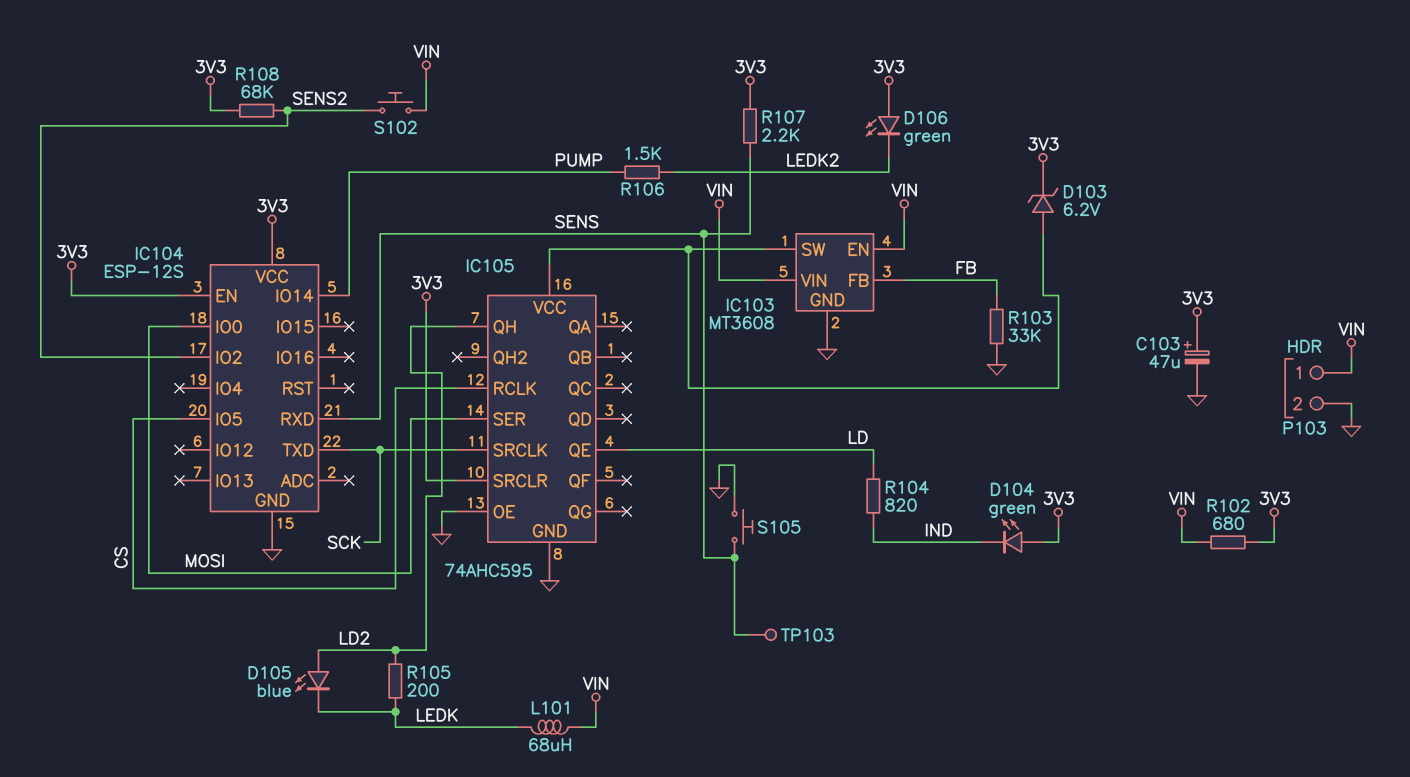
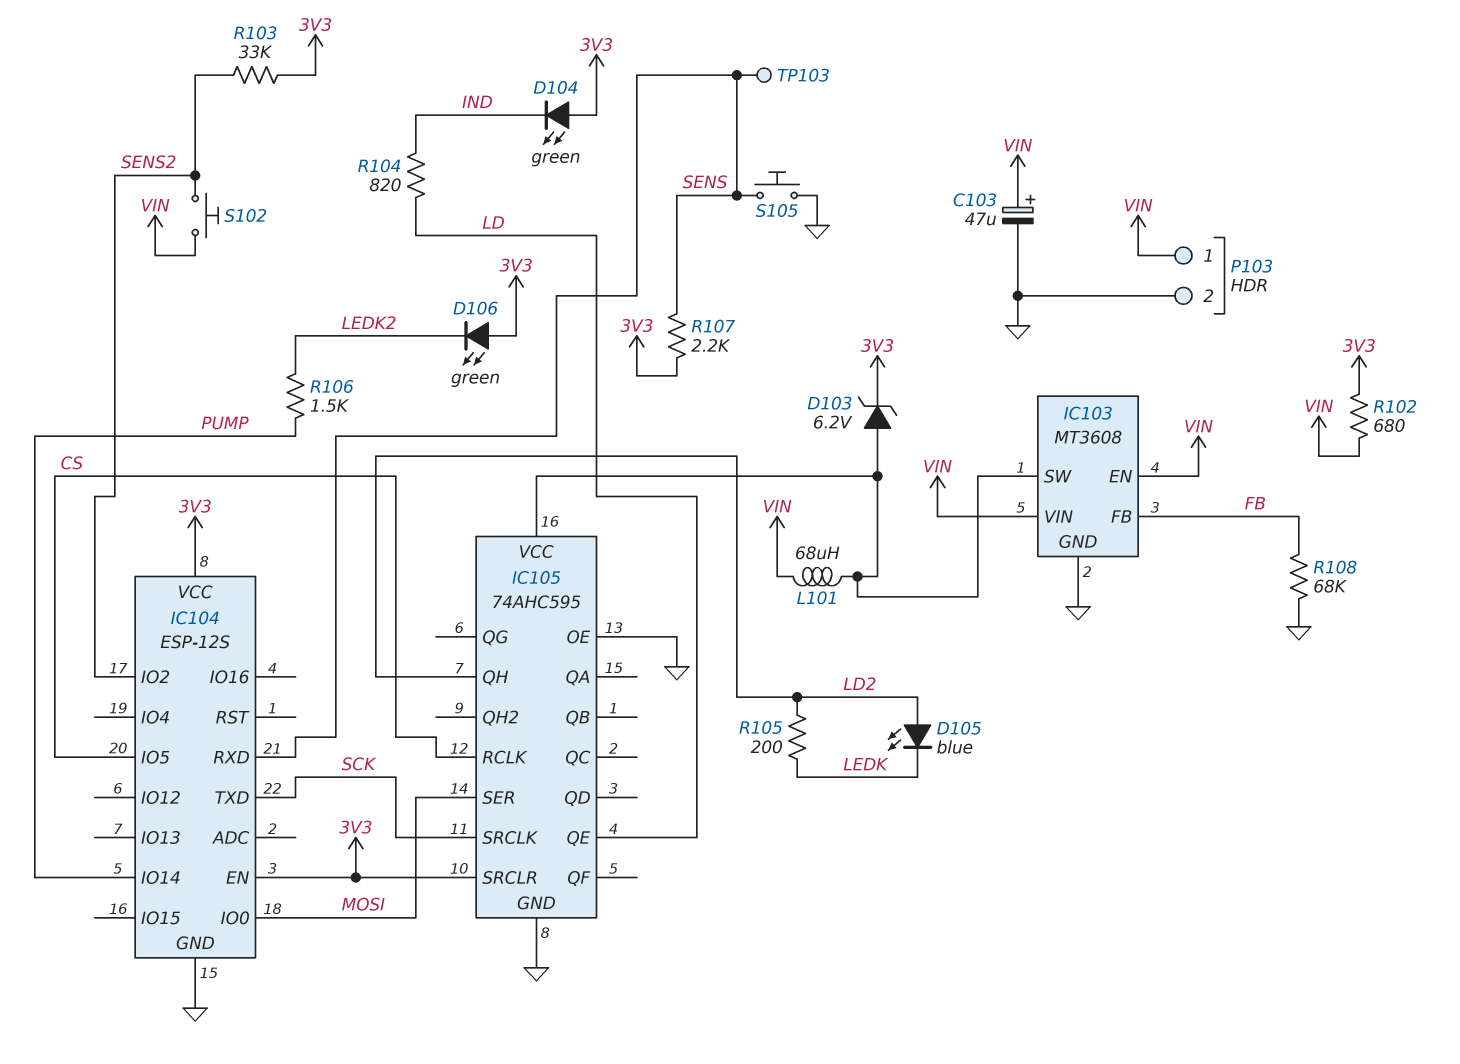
C103: 47uF (plus 3V3, minus GND) -> 47uF (plus VIN, minus GND)
L101: 68uH (LEDK, VIN) -> 68uH (IC103/SW, VIN)
R103: 33k (FB, GND) -> 33k (3V3, SENS2)
R108: 68k (3V3, SENS2) -> 68k (FB, GND)

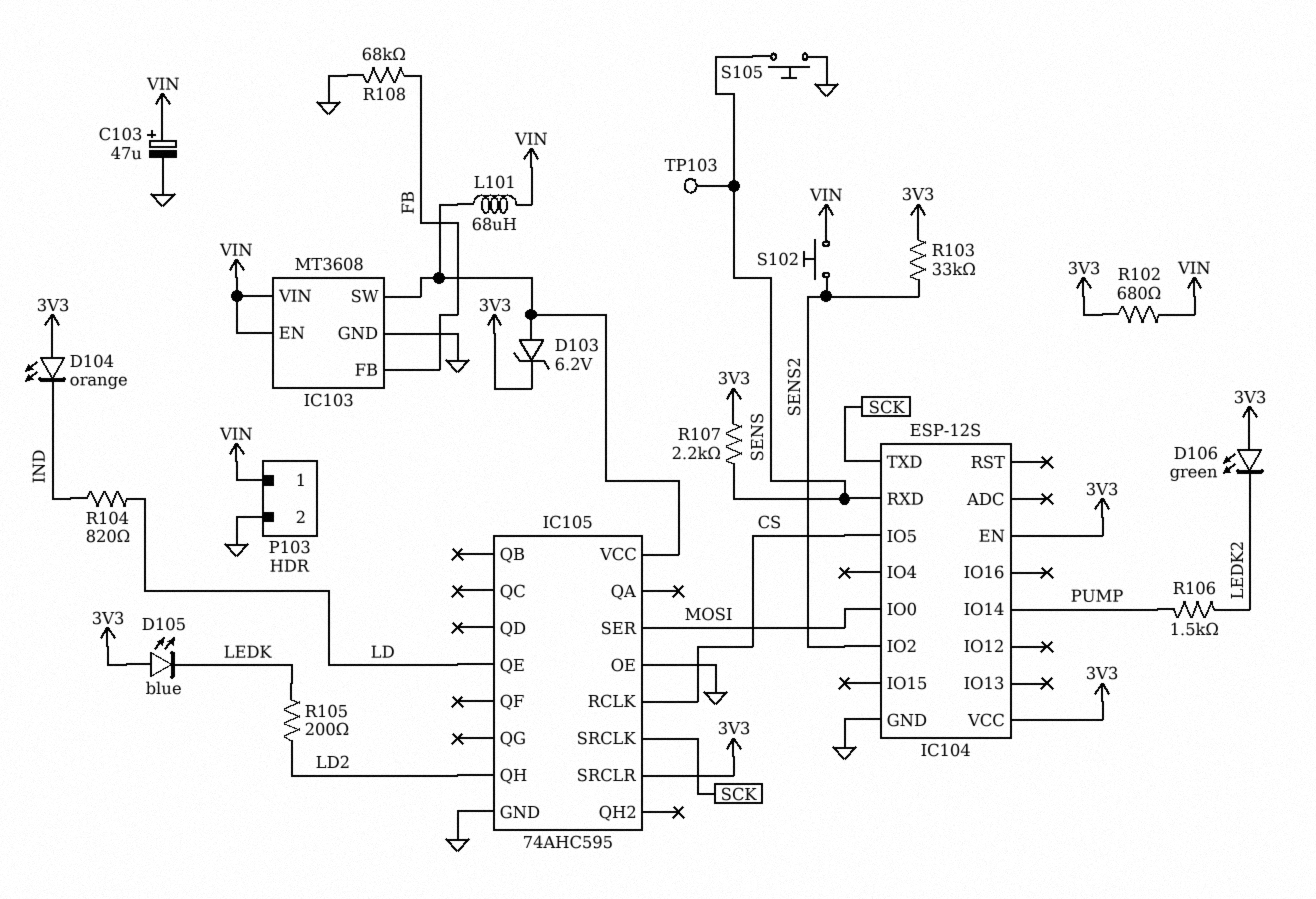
D104: LED green (A 3V3, K IND) -> LED orange (A 3V3, K IND)
D105: LED blue (A LD2, K LEDK) -> LED blue (A 3V3, K LEDK)

